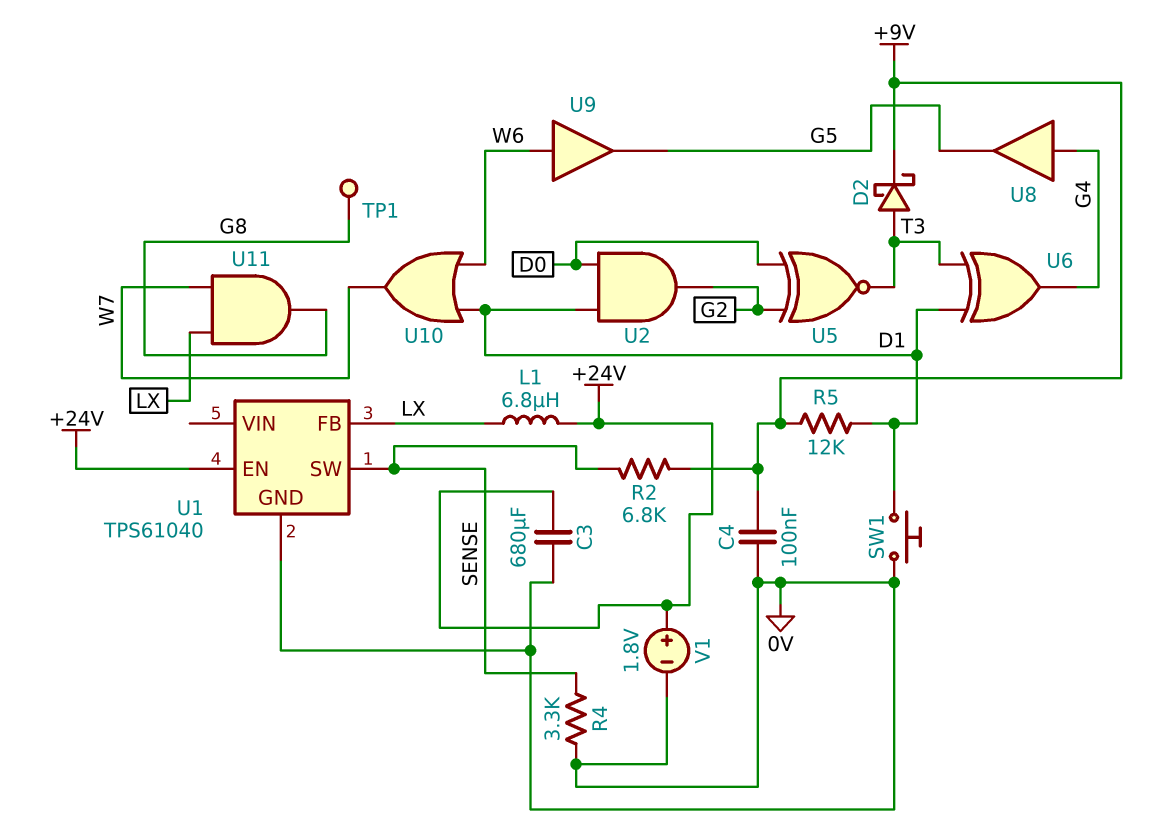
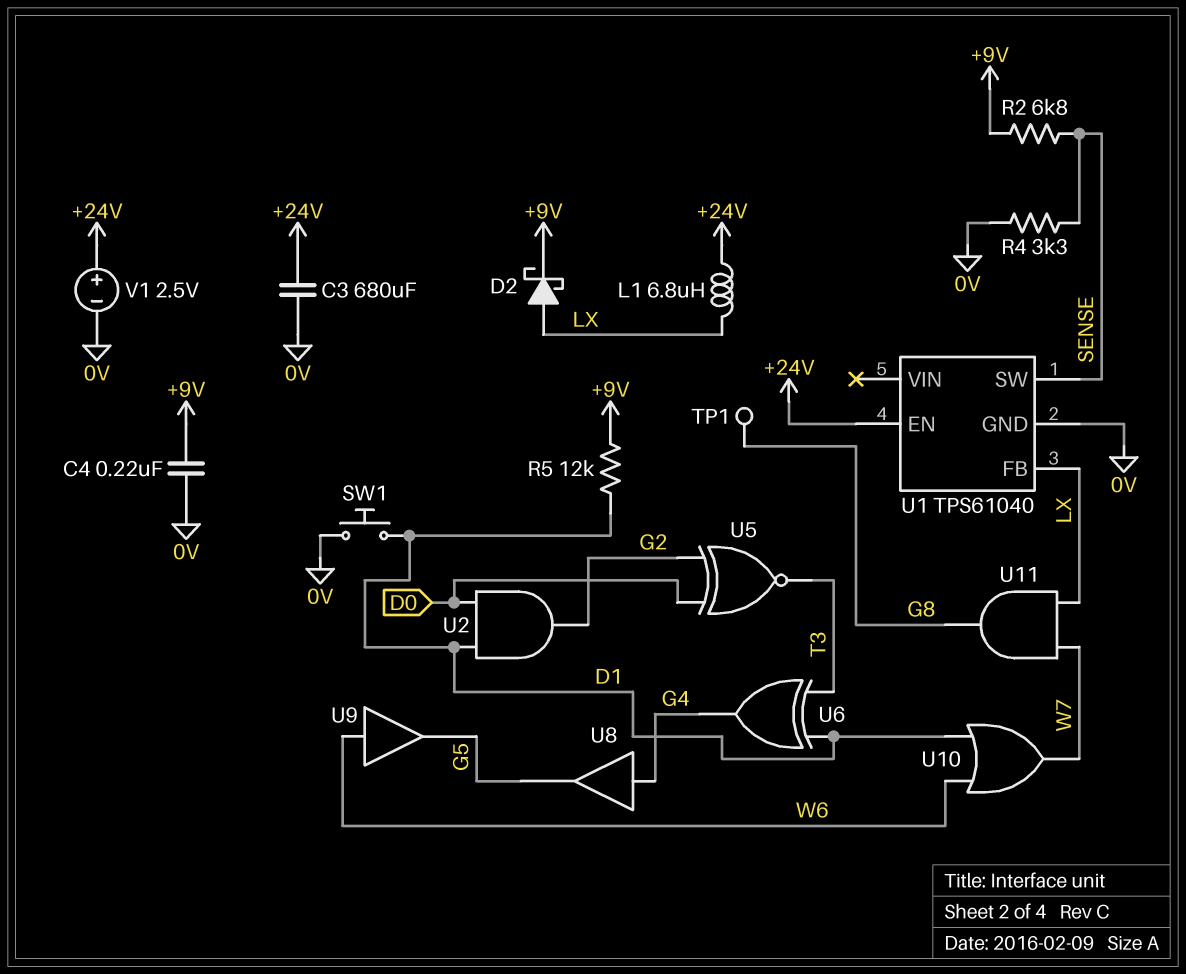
C4: 100nF (+9V, 0V) -> 220nF (+9V, 0V)
D2: schottky (A T3, K +9V) -> schottky (A LX, K +9V)
V1: 1.8V (plus +24V, minus 0V) -> 2.5V (plus +24V, minus 0V)

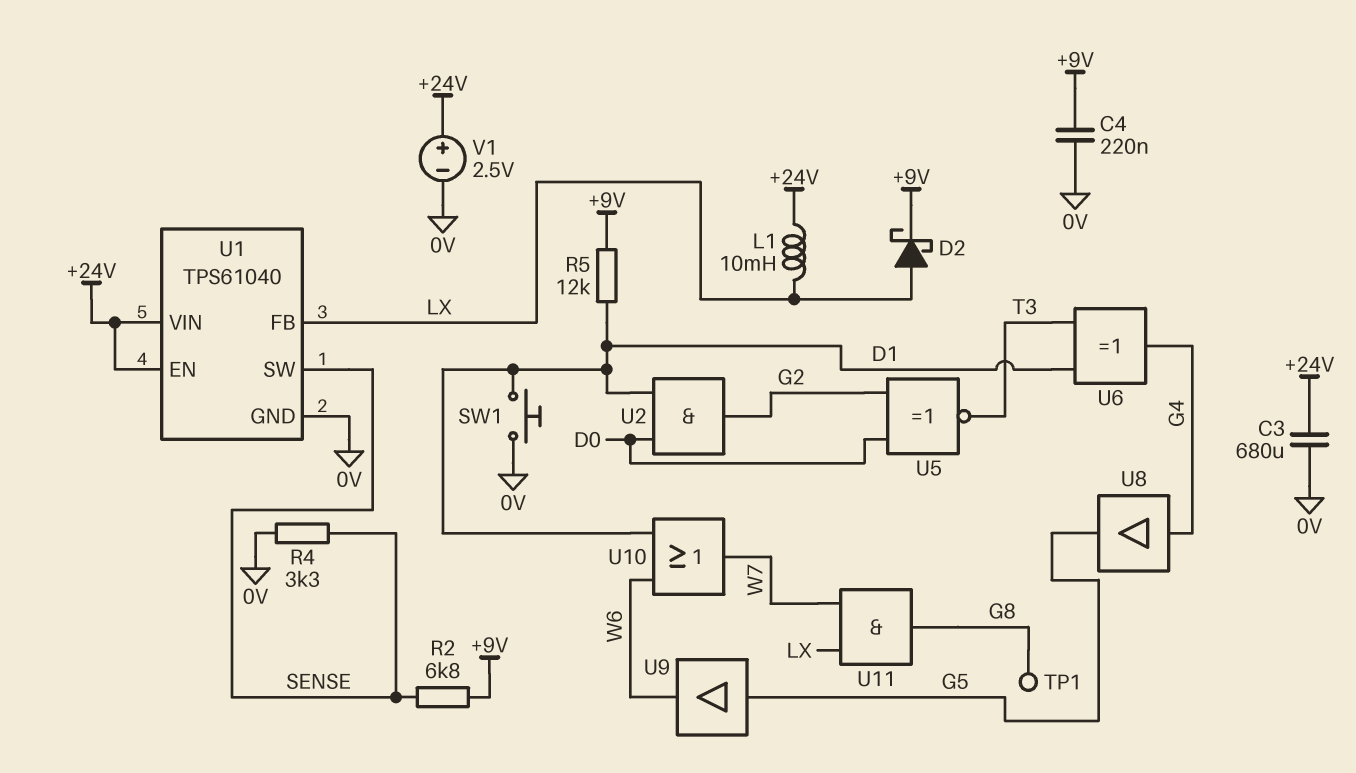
L1: 6.8uH (+24V, LX) -> 10mH (+24V, LX)
U1 pin VIN: none -> +24V
U9: buffer (in W6, out G5) -> buffer (in G5, out W6)

